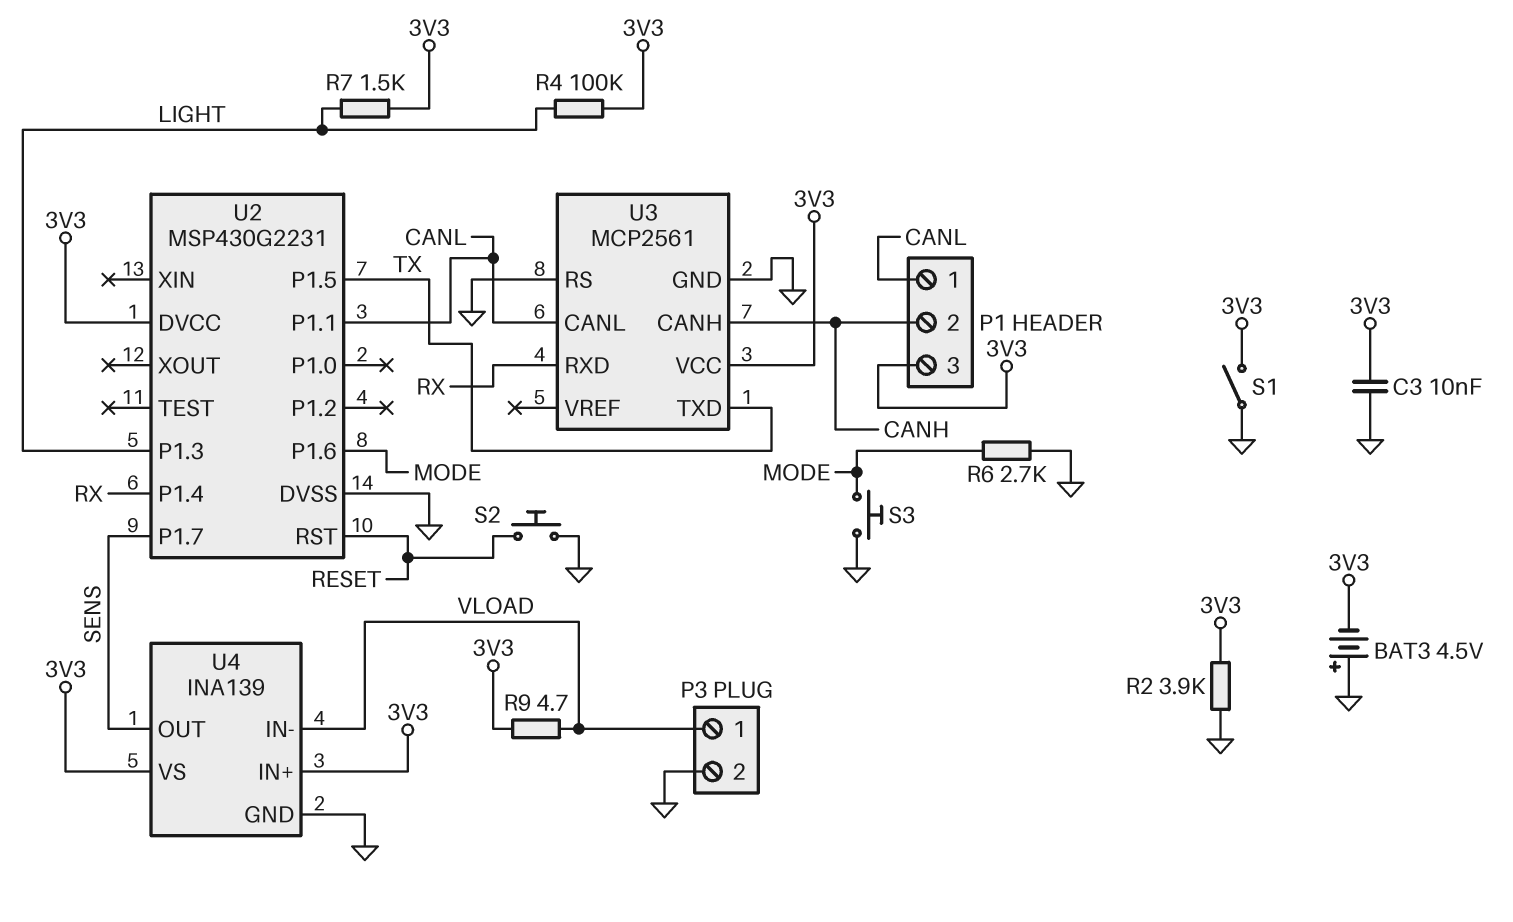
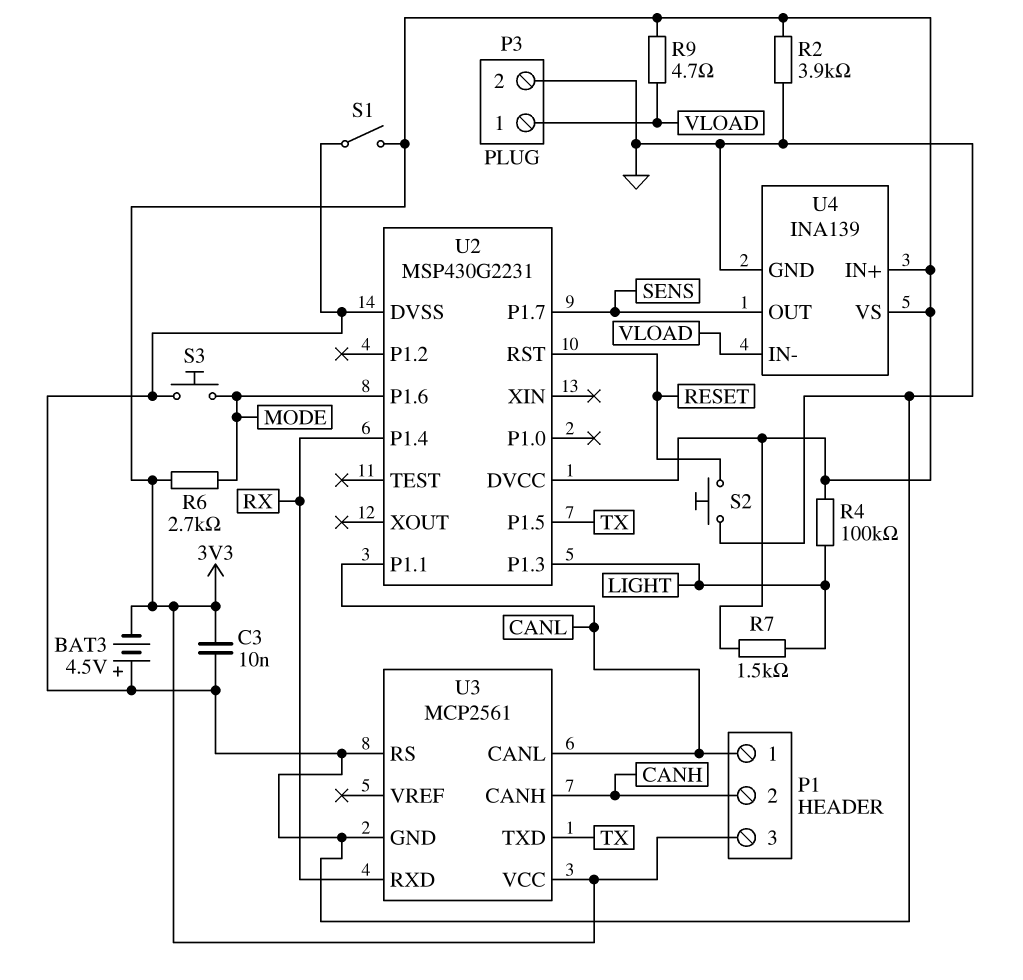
R6: 2.7k (GND, MODE) -> 2.7k (3V3, MODE)

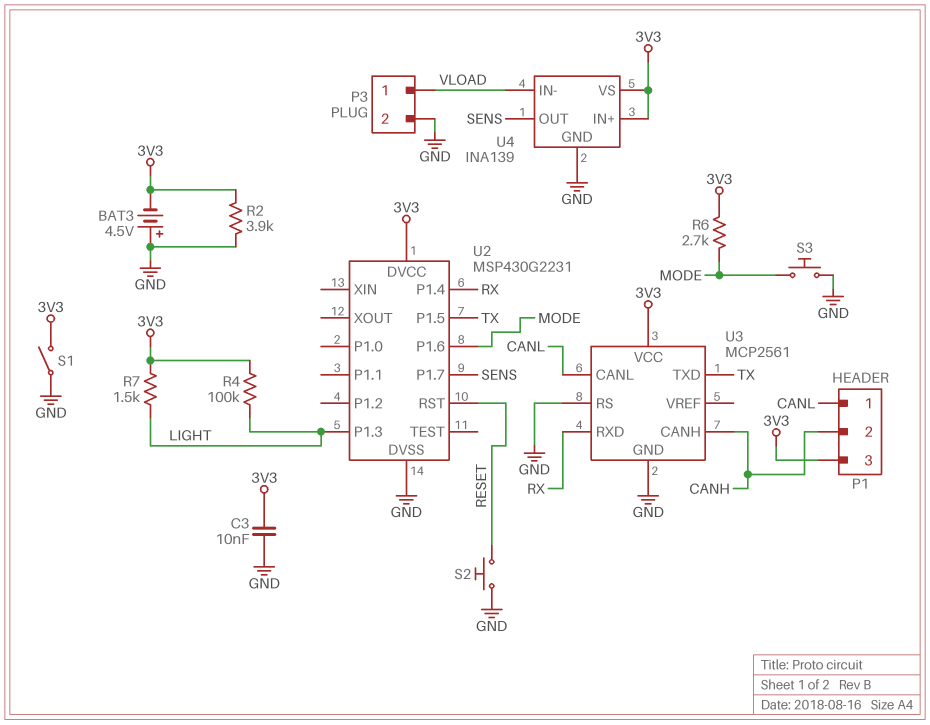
R9: 4.7 (3V3, VLOAD) -> none
U2 pin P1.1: CANL -> none

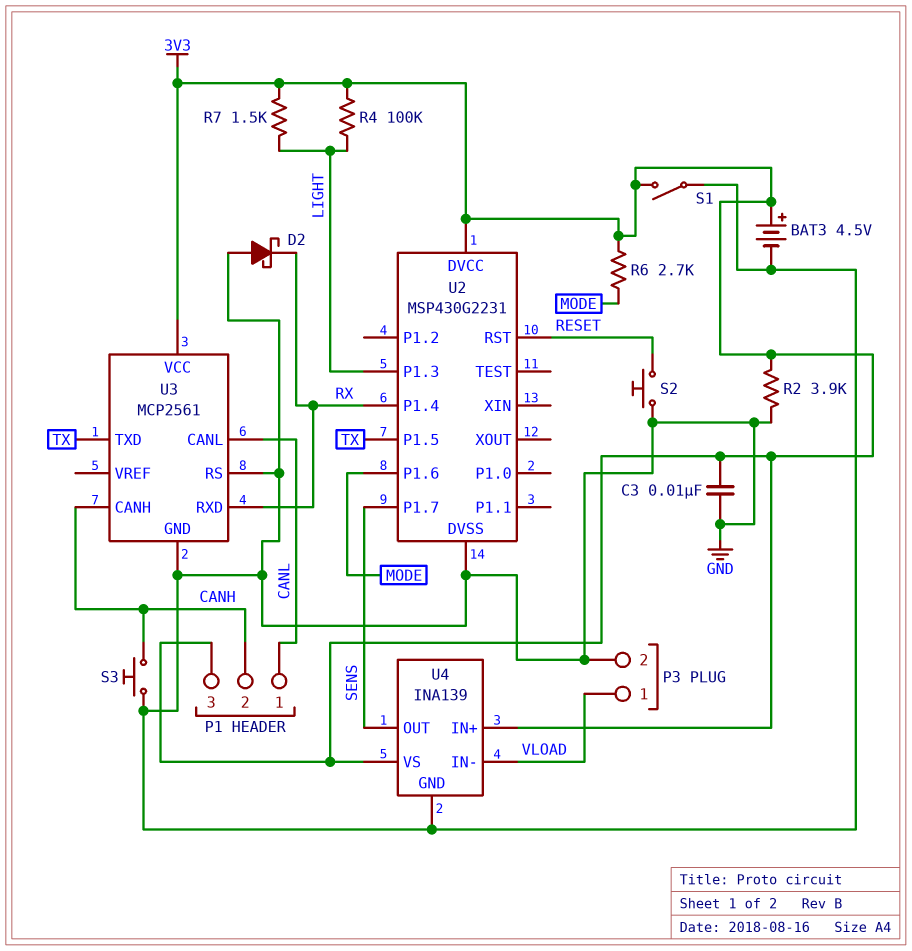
BAT3: 4.5V (plus GND, minus 3V3) -> 4.5V (plus 3V3, minus GND)
D2: none -> schottky (A GND, K RX)
S3: button (GND, MODE) -> button (CANH, GND)

